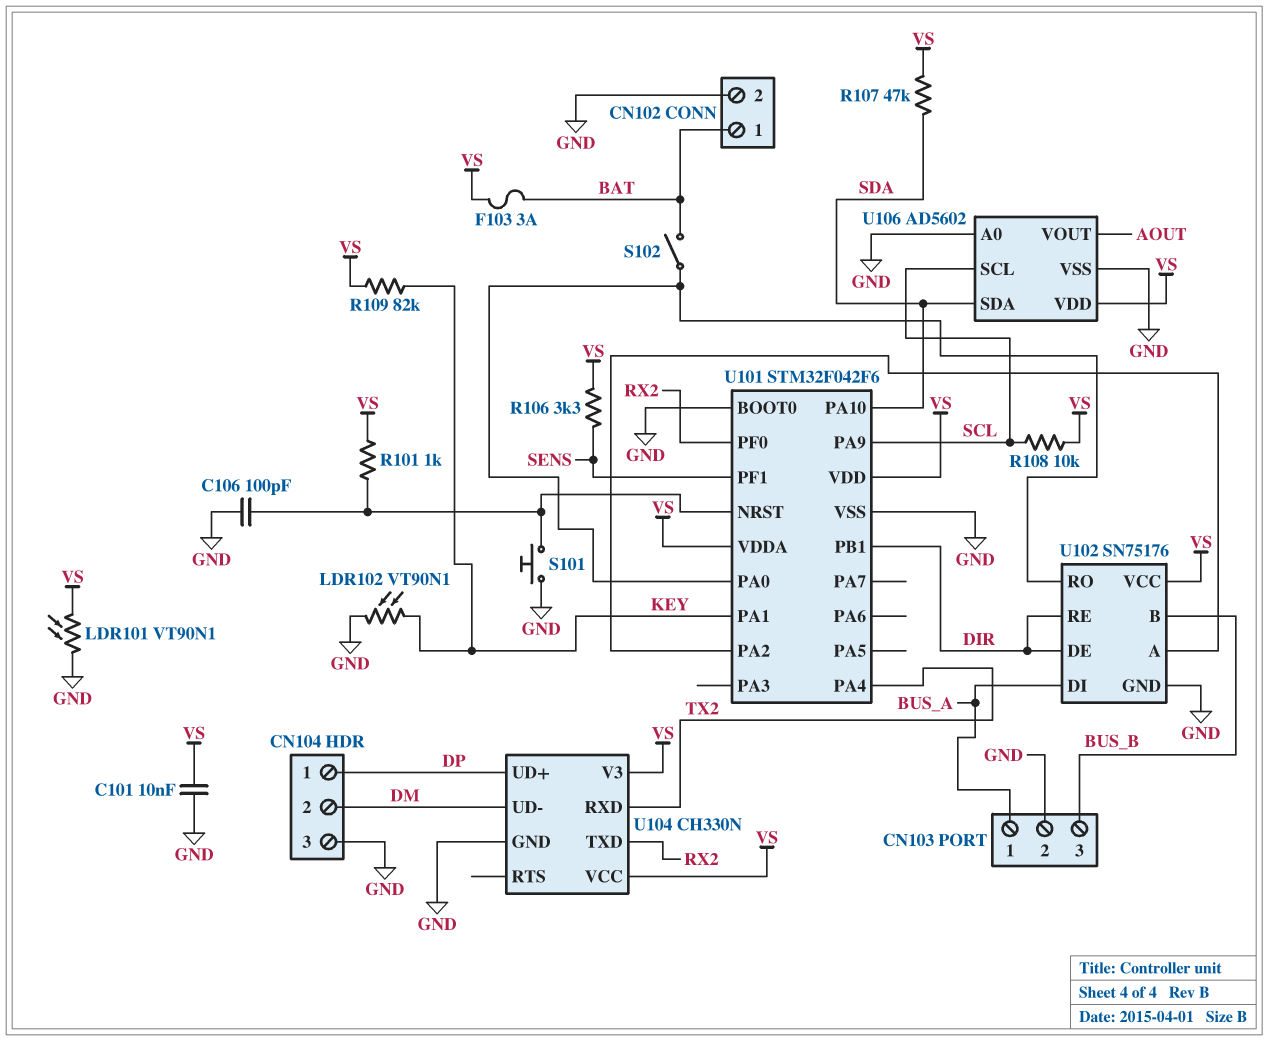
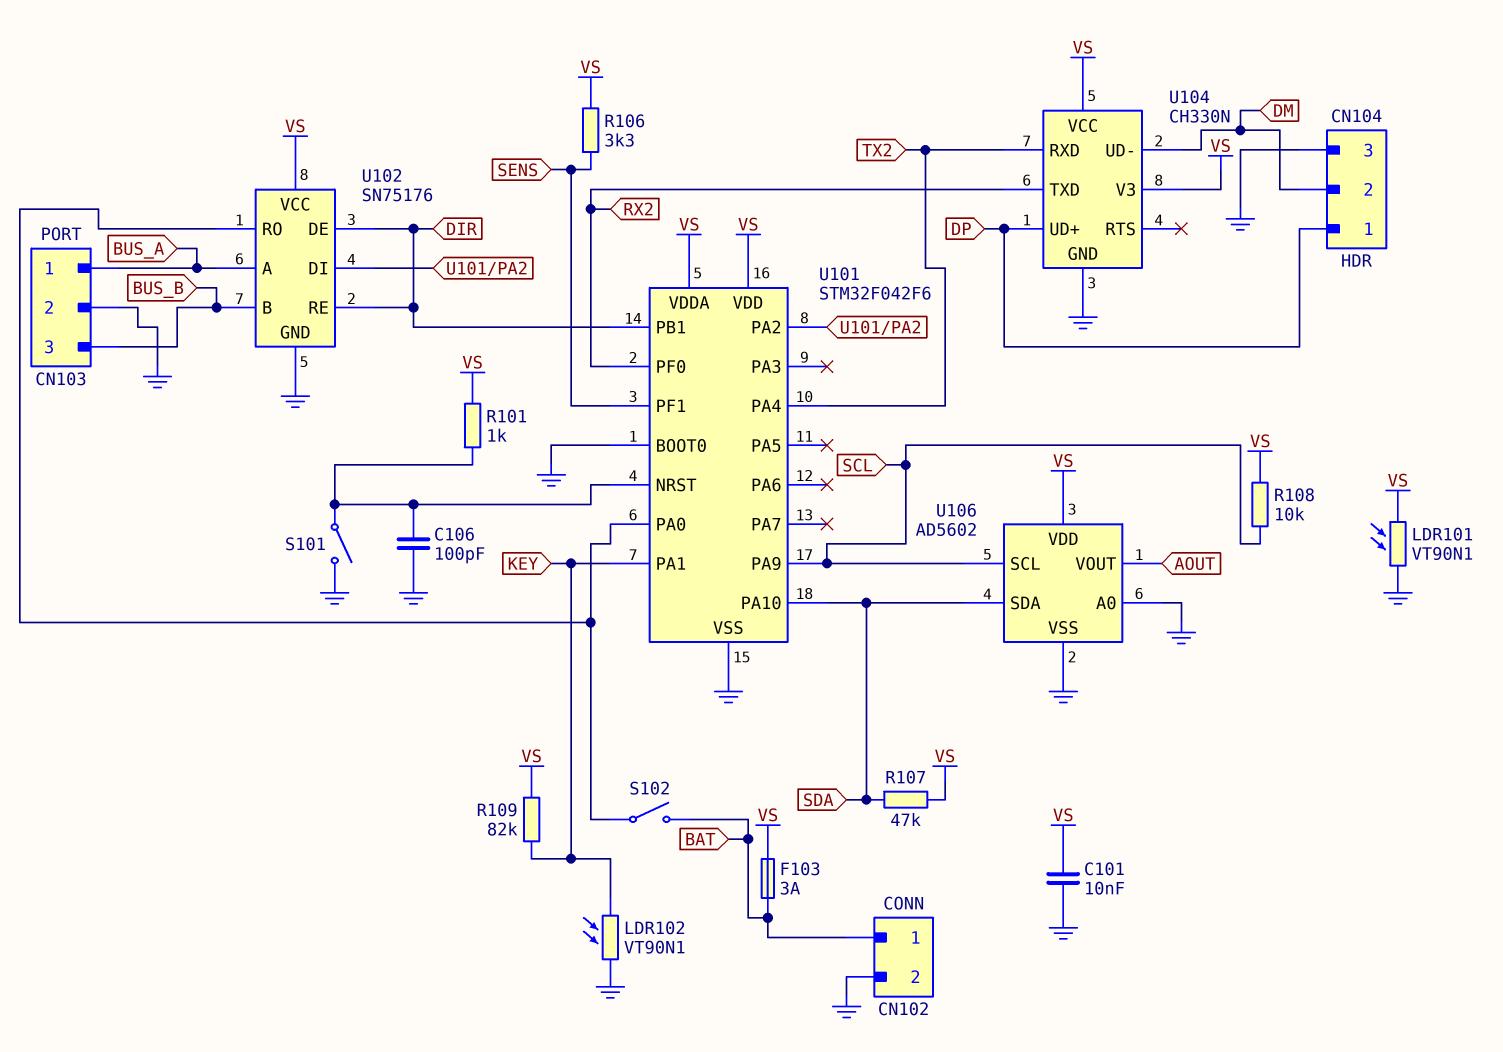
S101: button (GND, U101/NRST) -> switch (GND, U101/NRST)
U102 pin A: U101/PA2 -> BUS_A
U102 pin DI: BUS_A -> U101/PA2

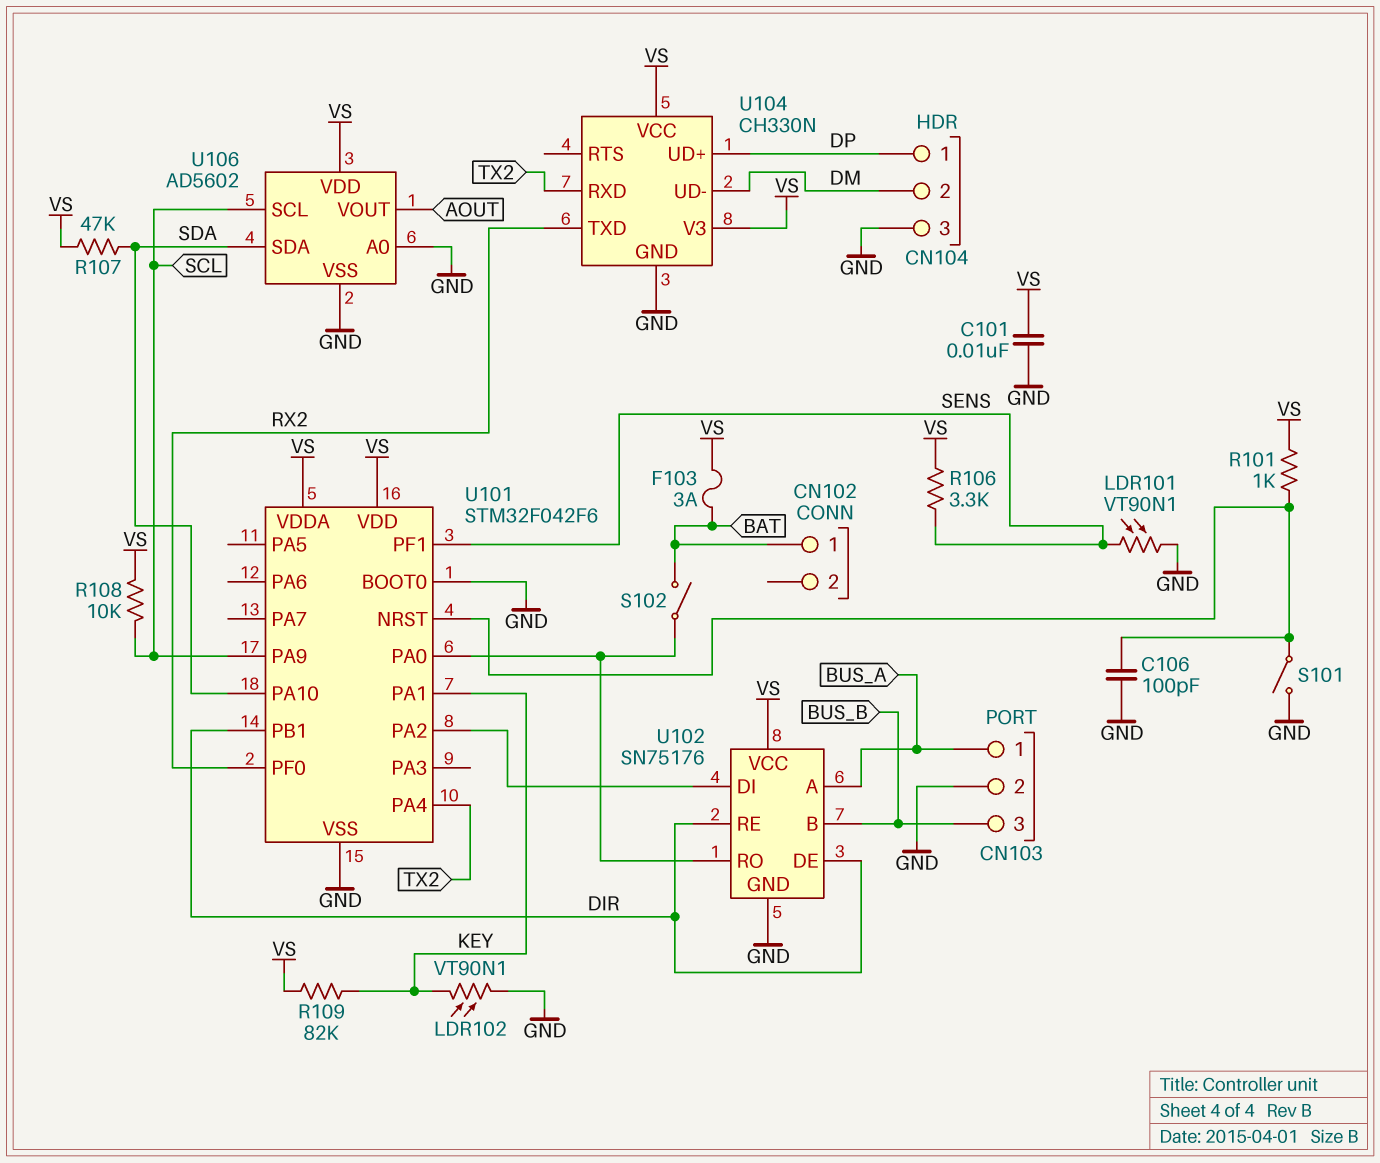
CN102 pin 2: GND -> none
LDR101: VT90N1 (GND, VS) -> VT90N1 (GND, SENS)

